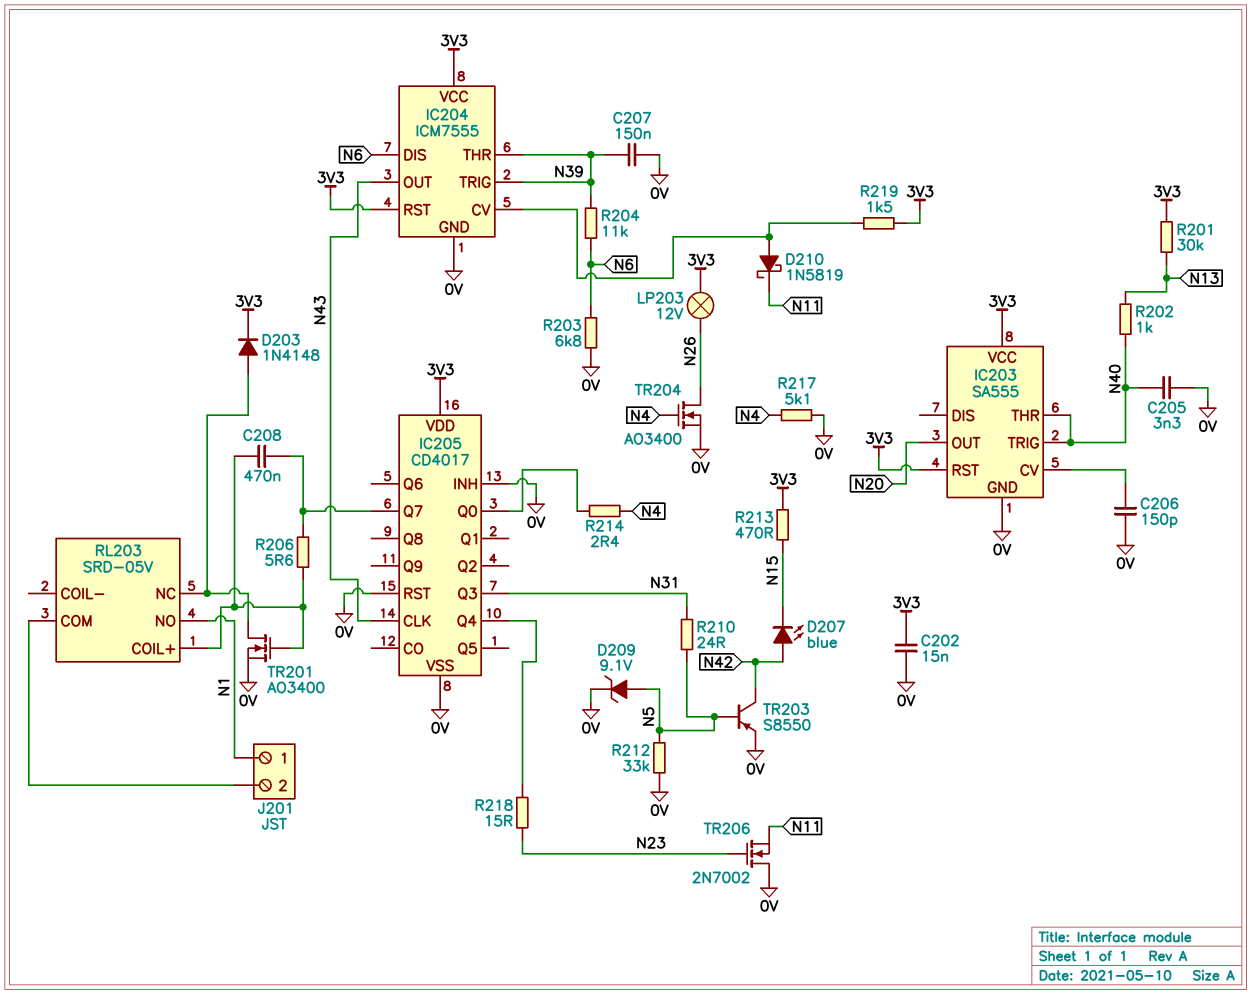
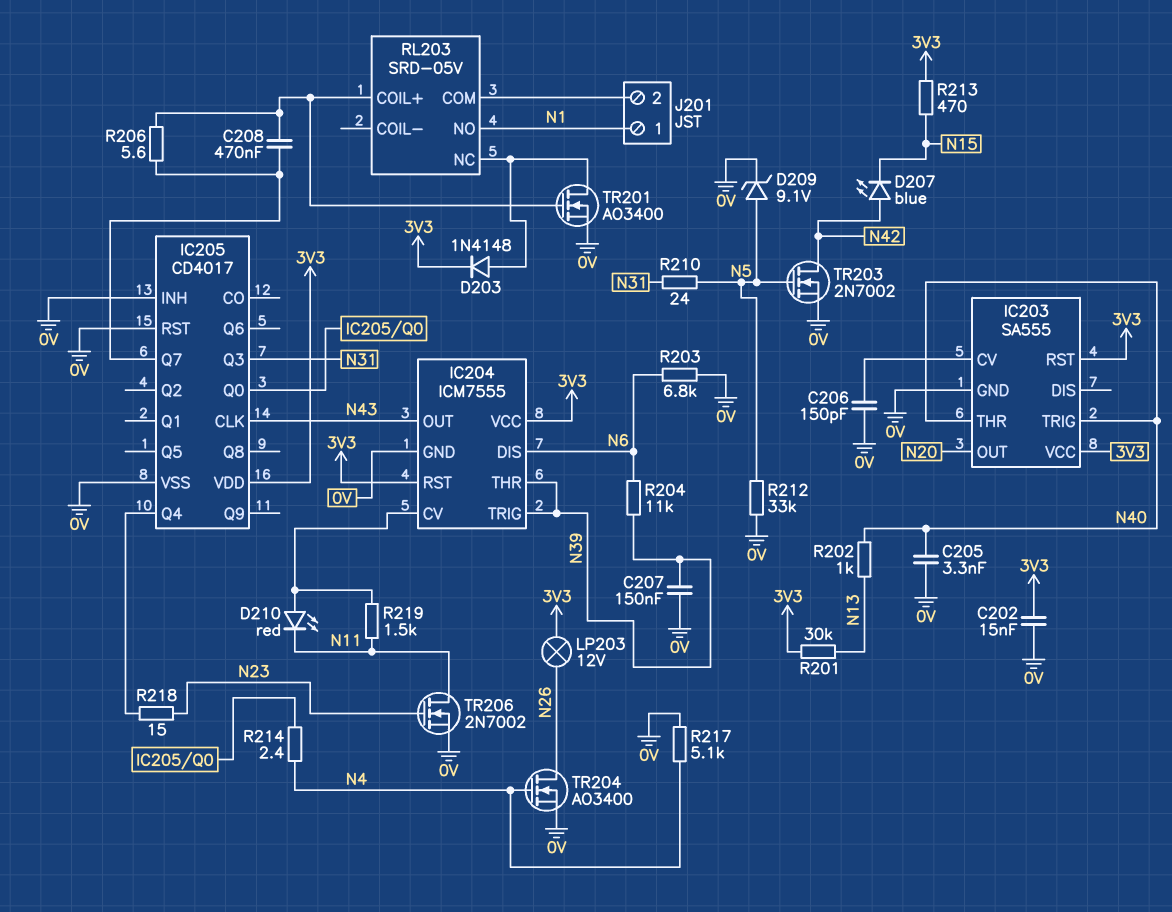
D210: schottky 1N5819 (A IC204/CV, K N11) -> LED red (A IC204/CV, K N11)
R219: 1.5k (3V3, IC204/CV) -> 1.5k (IC204/CV, N11)
TR203: PNP S8550 (B N5, C N42, E 0V) -> NMOS 2N7002 (G N5, D N42, S 0V)
TR206: NMOS 2N7002 (G N23, D 0V, S N11) -> NMOS 2N7002 (G N23, D N11, S 0V)

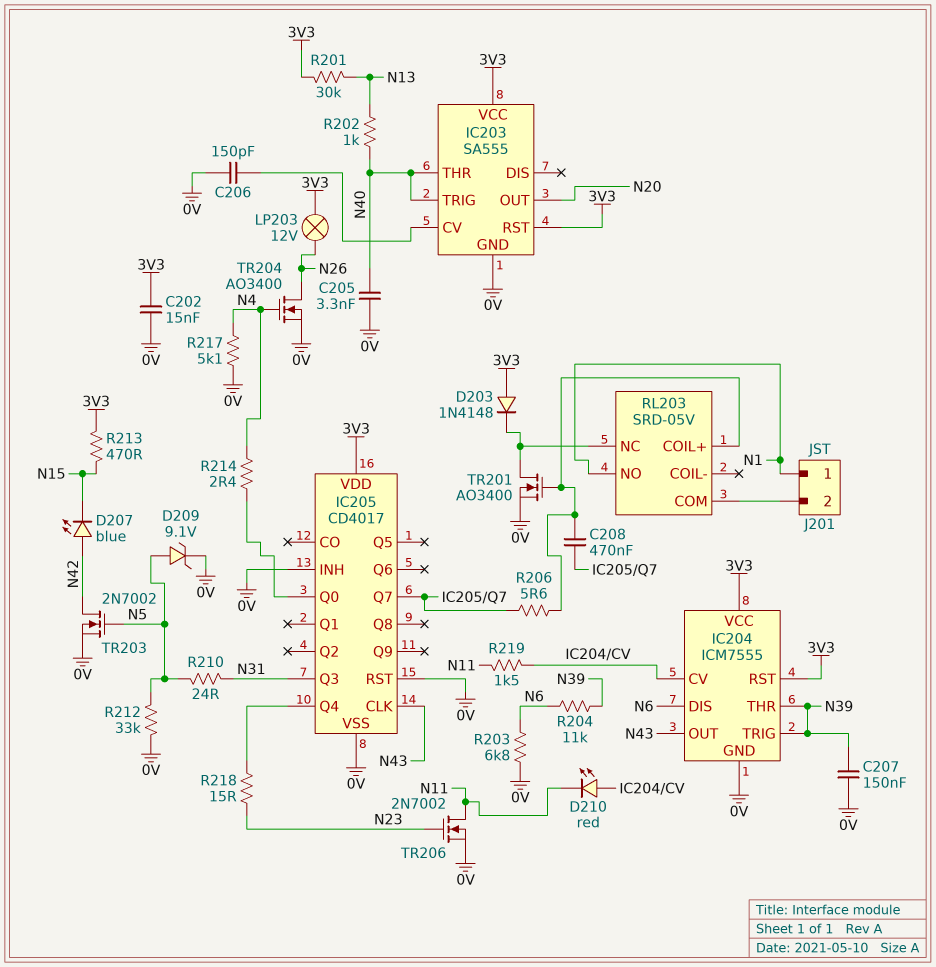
D203: diode 1N4148 (A RL203/NC, K 3V3) -> diode 1N4148 (A 3V3, K RL203/NC)

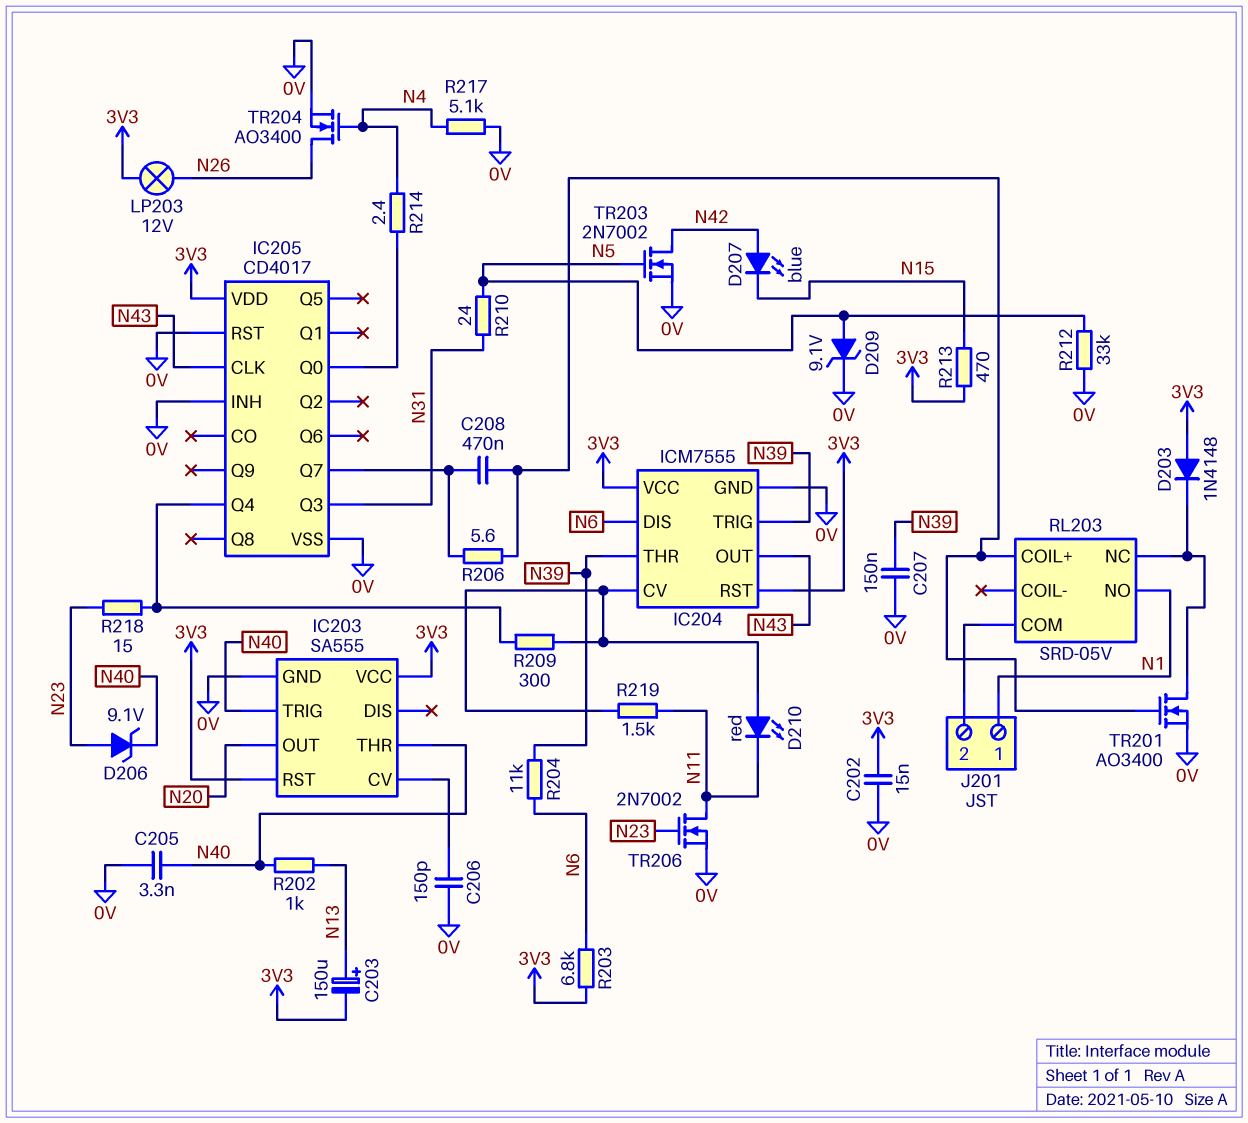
C203: none -> 150uF (plus N13, minus 3V3)
D206: none -> zener 9.1V (A N23, K N40)
R201: 30k (3V3, N13) -> none
R203: 6.8k (0V, N6) -> 6.8k (3V3, N6)
R209: none -> 300 (IC204/CV, IC205/Q4)

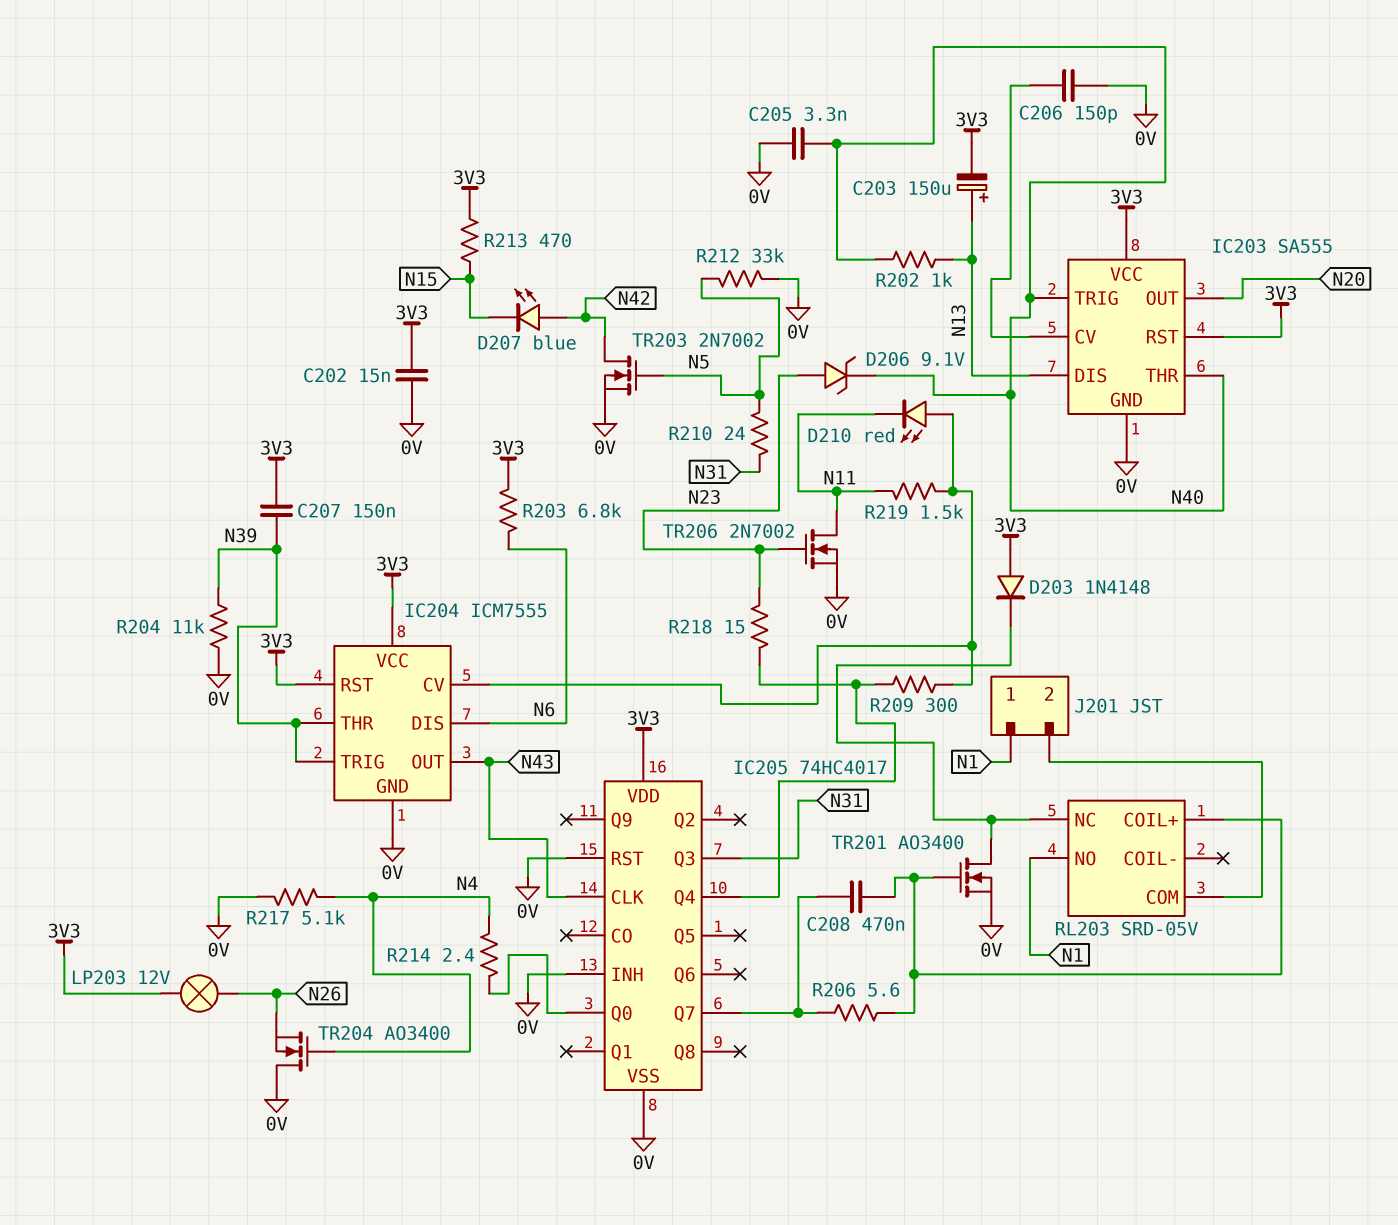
C207: 150nF (0V, N39) -> 150nF (3V3, N39)
D209: zener 9.1V (A N5, K 0V) -> none
IC203 pin DIS: none -> N13
IC205: CD4017 -> 74HC4017
R204: 11k (N6, N39) -> 11k (0V, N39)
TR204: NMOS AO3400 (G N4, D N26, S 0V) -> NMOS AO3400 (G N4, D 0V, S N26)

